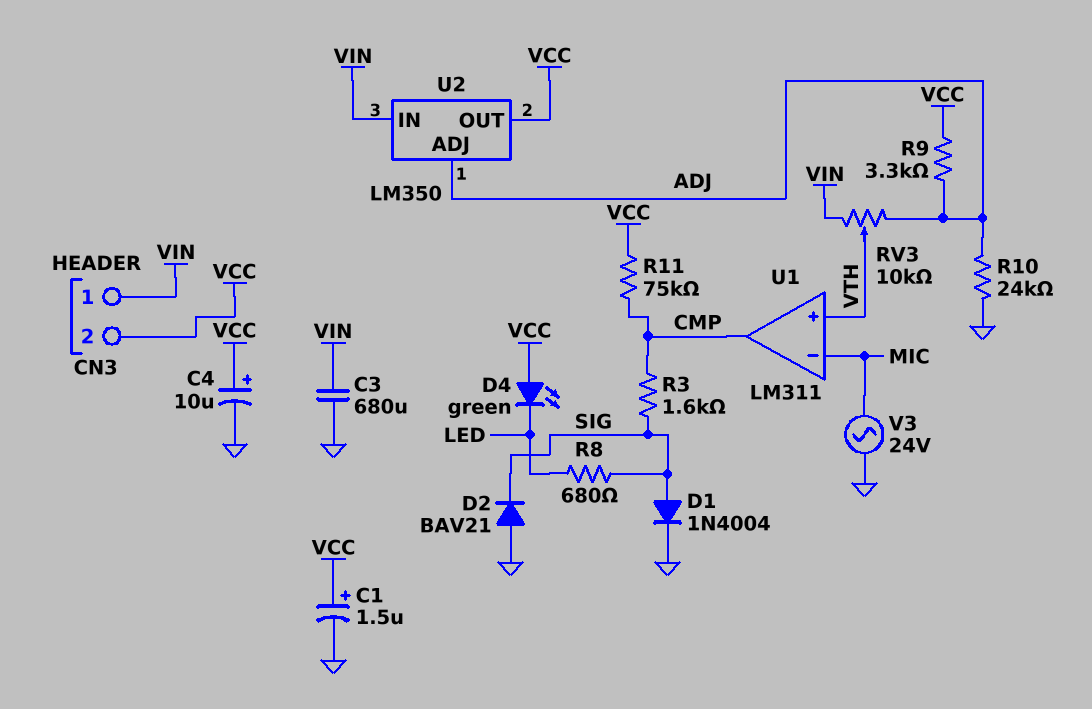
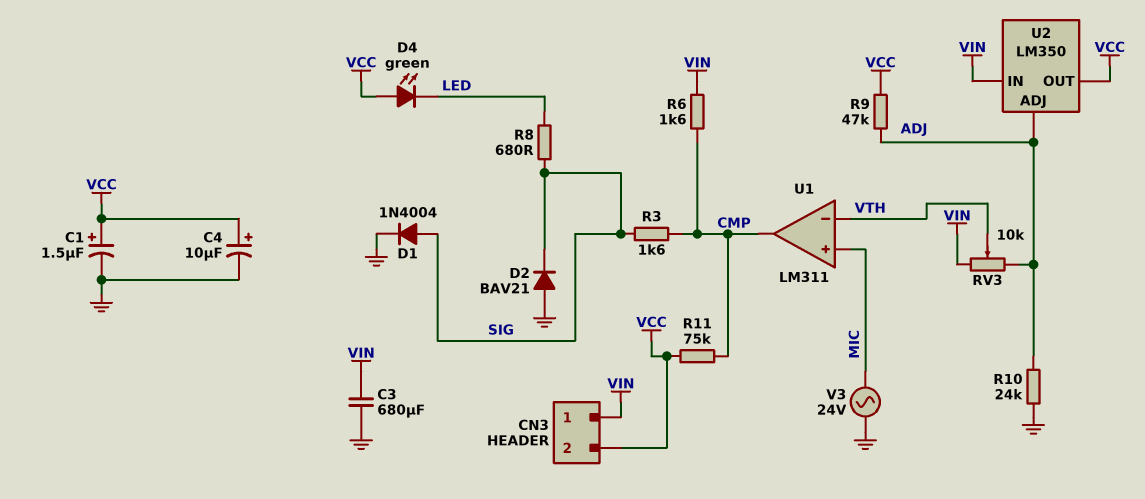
R6: none -> 1.6k (CMP, VIN)
R9: 3.3k (ADJ, VCC) -> 47k (ADJ, VCC)
U1 pin in+: VTH -> MIC
U1 pin in-: MIC -> VTH

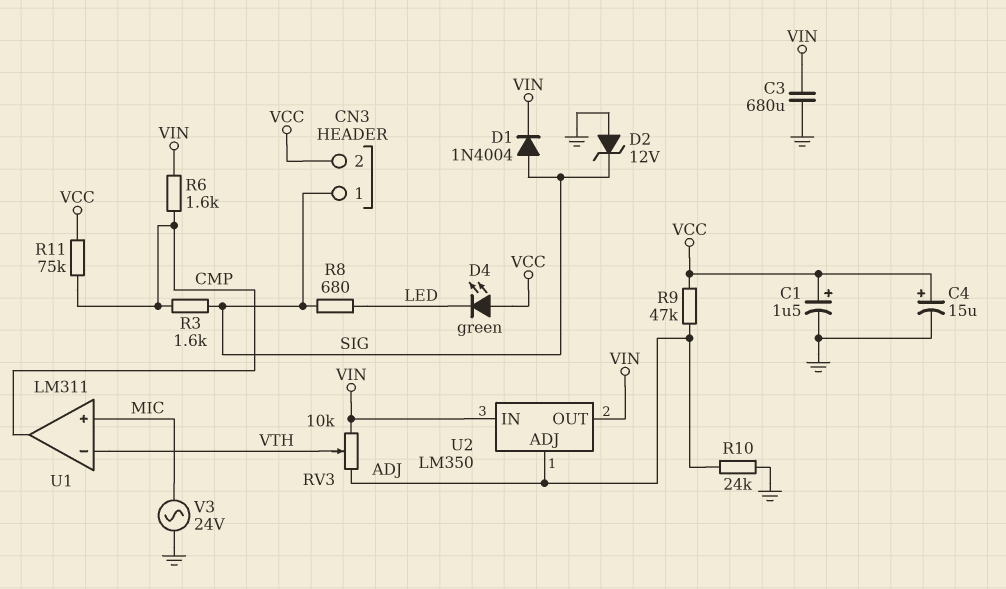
C4: 10uF (plus VCC, minus GND) -> 15uF (plus VCC, minus GND)
CN3 pin 1: VIN -> SIG
D1: diode 1N4004 (A SIG, K GND) -> diode 1N4004 (A SIG, K VIN)
D2: diode BAV21 (A GND, K SIG) -> zener 12V (A GND, K SIG)
U2 pin OUT: VCC -> VIN

